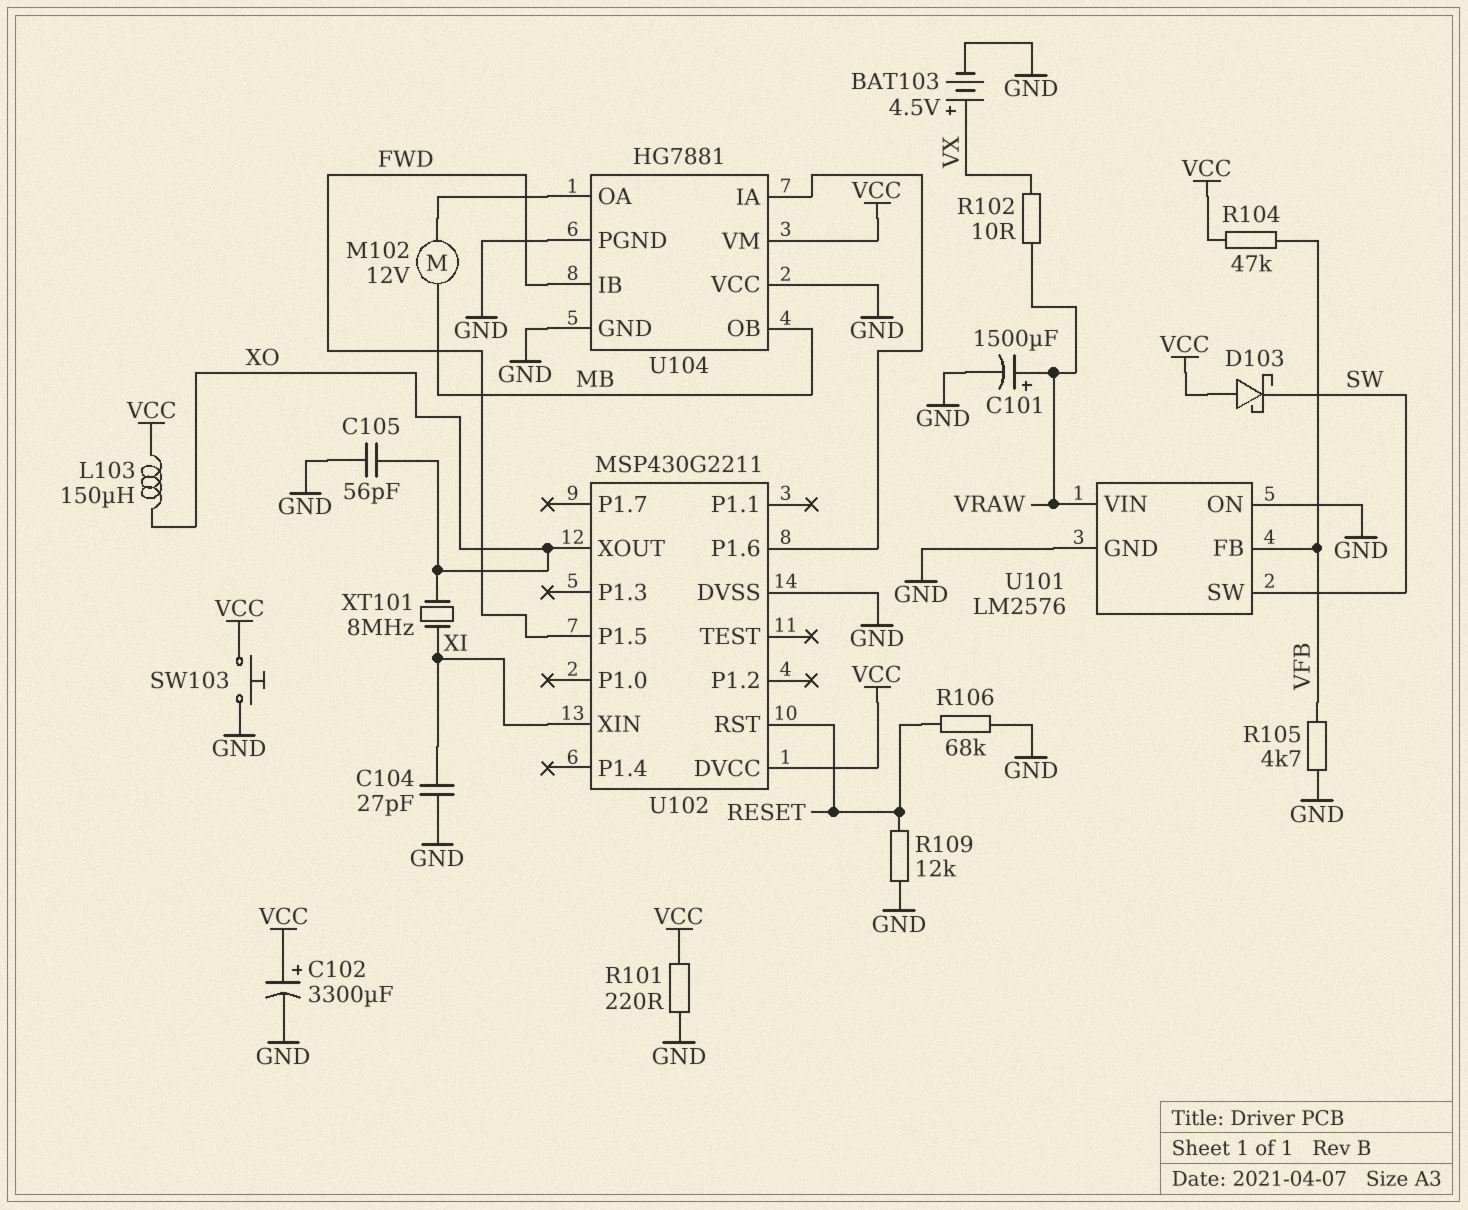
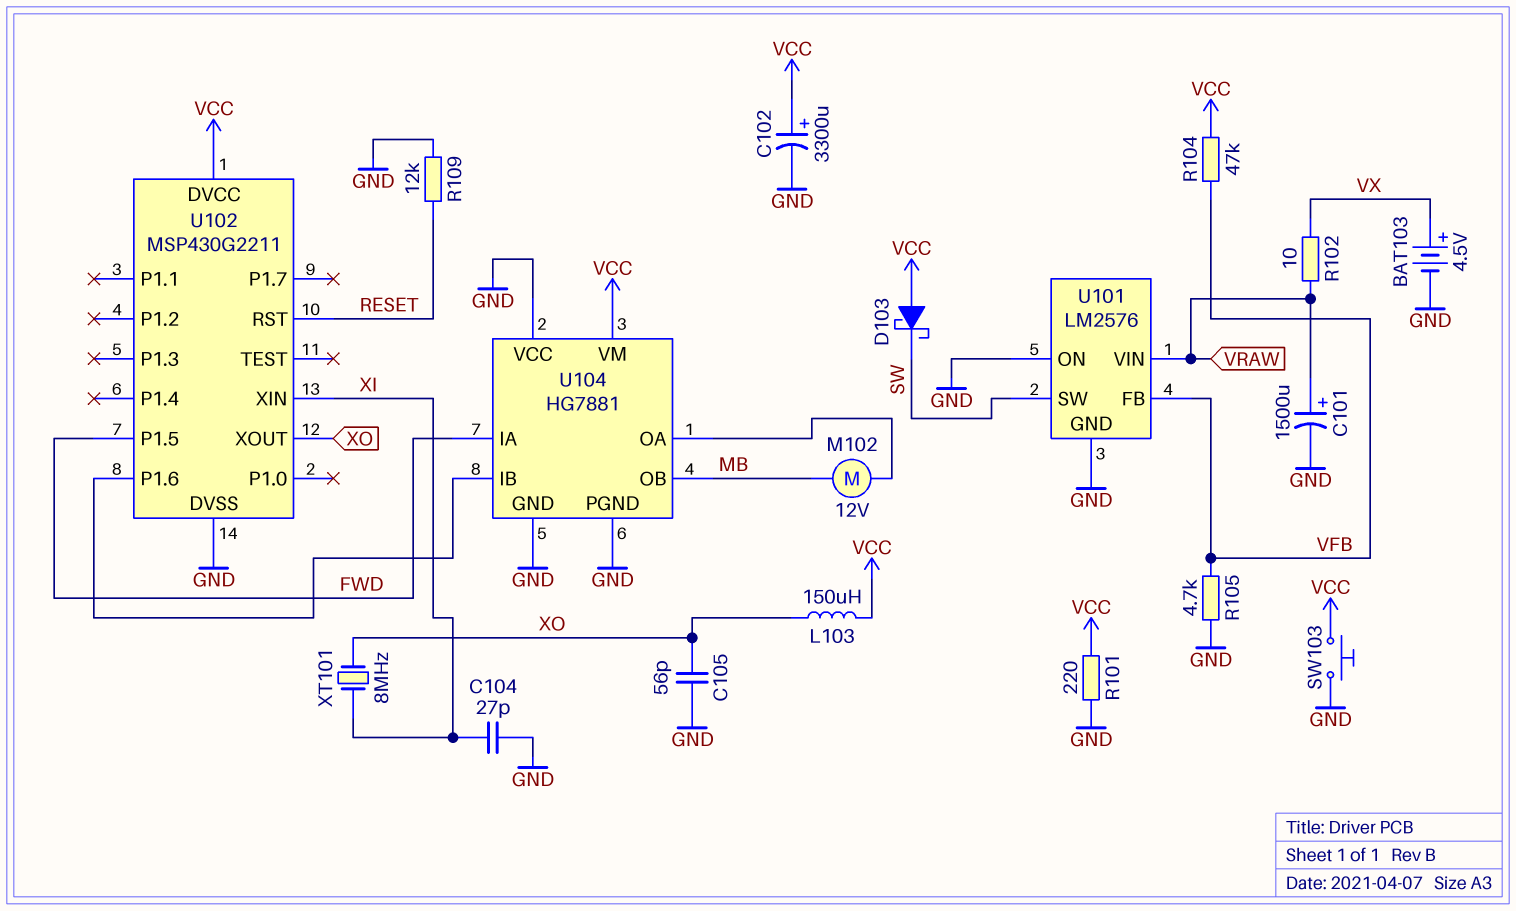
R106: 68k (GND, RESET) -> none
U104 pin IA: U102/P1.6 -> FWD
U104 pin IB: FWD -> U102/P1.6

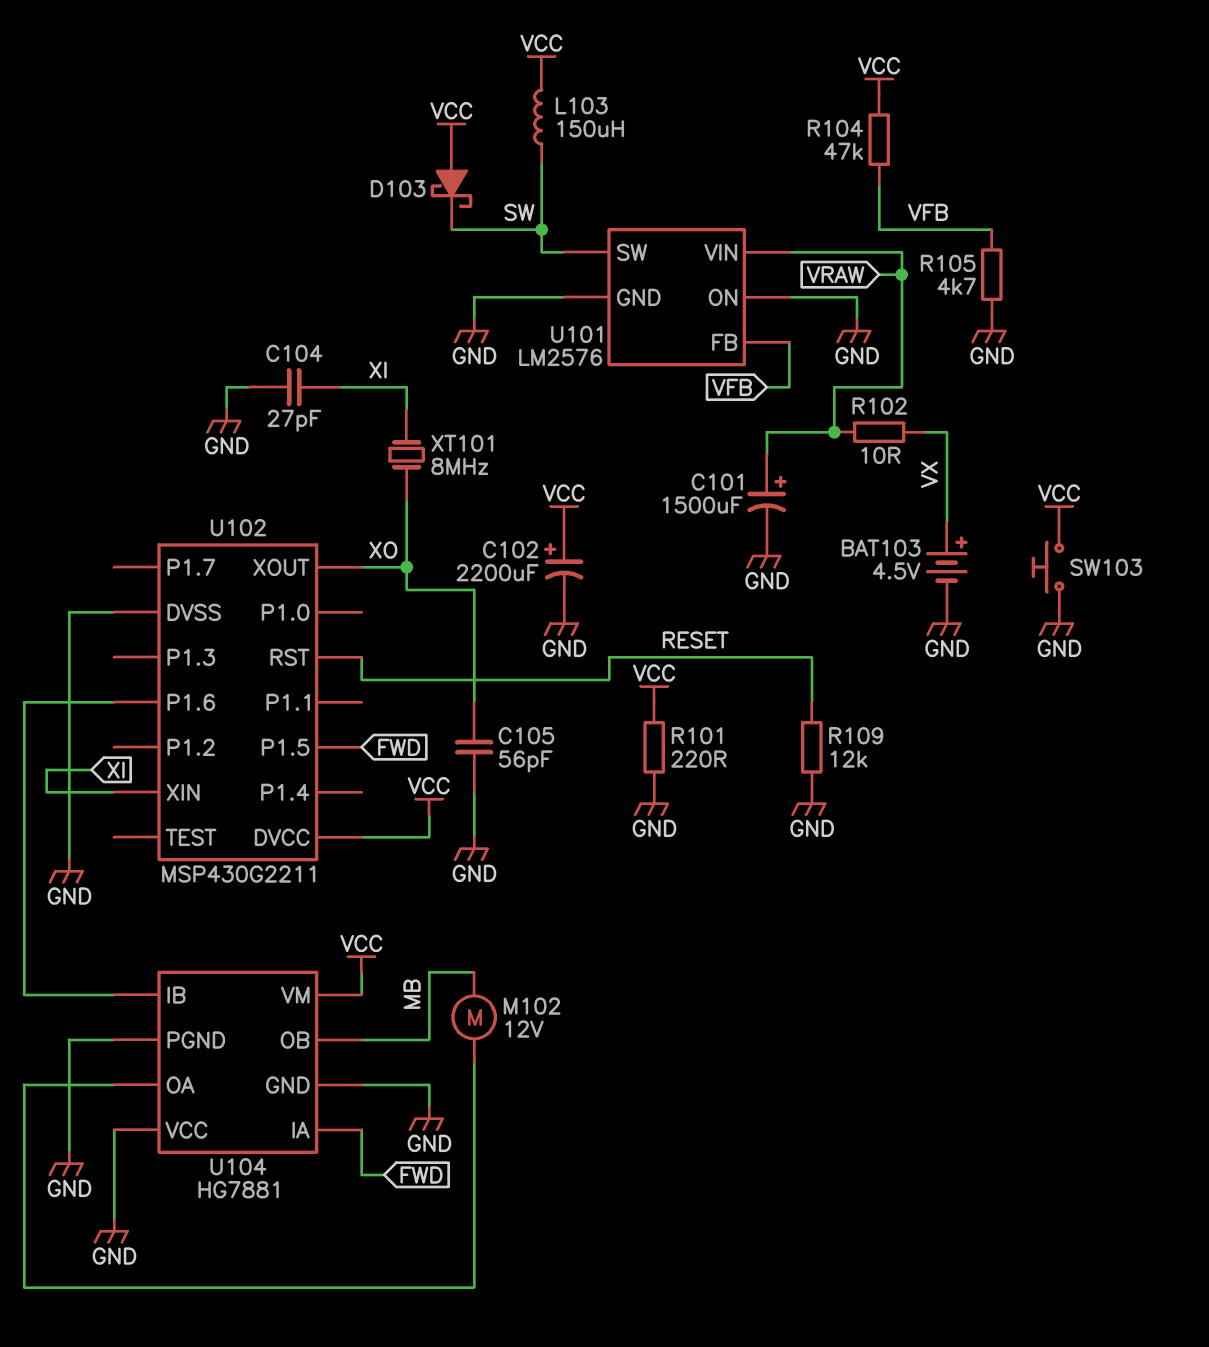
C102: 3300uF (plus VCC, minus GND) -> 2200uF (plus VCC, minus GND)
L103: 150uH (VCC, XO) -> 150uH (SW, VCC)

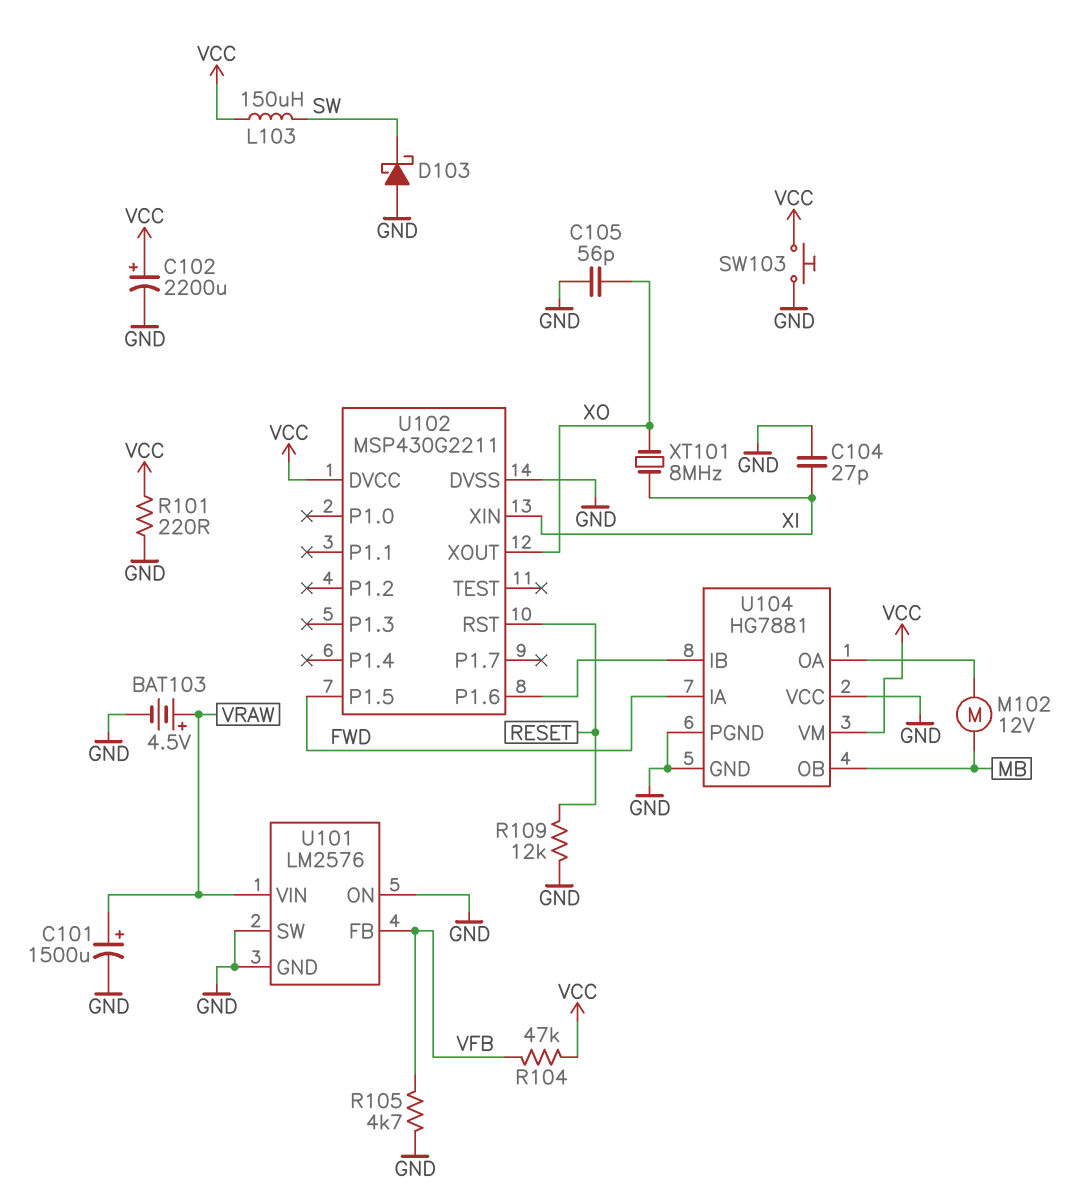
BAT103: 4.5V (plus VX, minus GND) -> 4.5V (plus VRAW, minus GND)
D103: schottky (A VCC, K SW) -> schottky (A GND, K SW)
R102: 10 (VRAW, VX) -> none
U101 pin SW: SW -> GND

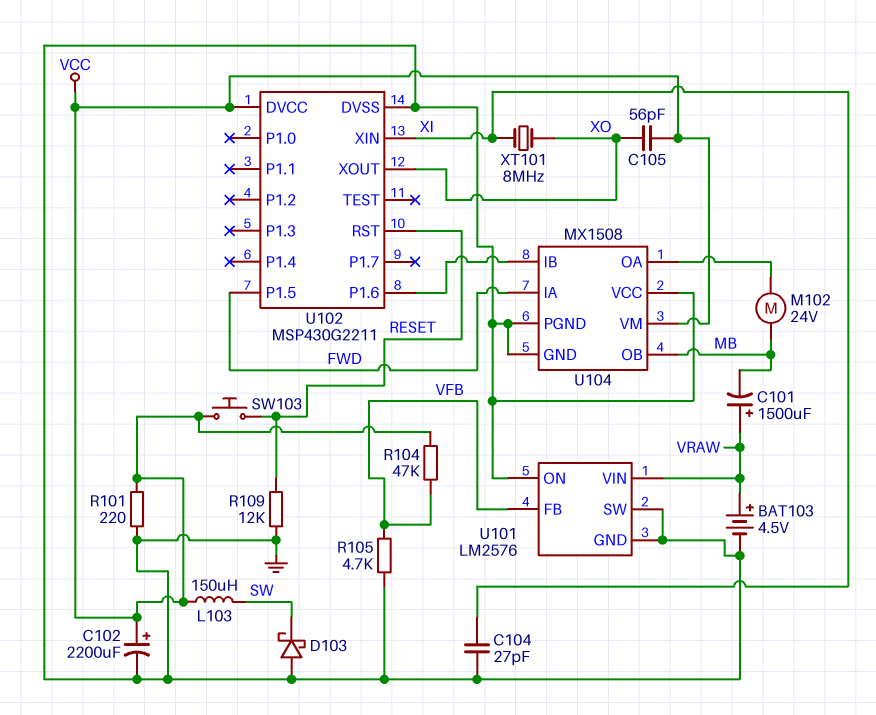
C101: 1500uF (plus VRAW, minus GND) -> 1500uF (plus VRAW, minus MB)
C105: 56pF (GND, XO) -> 56pF (VCC, XO)
M102: motor 12V (MB, U104/OA) -> motor 24V (MB, U104/OA)
SW103: button (GND, VCC) -> button (RESET, VCC)
U104: HG7881 -> MX1508

